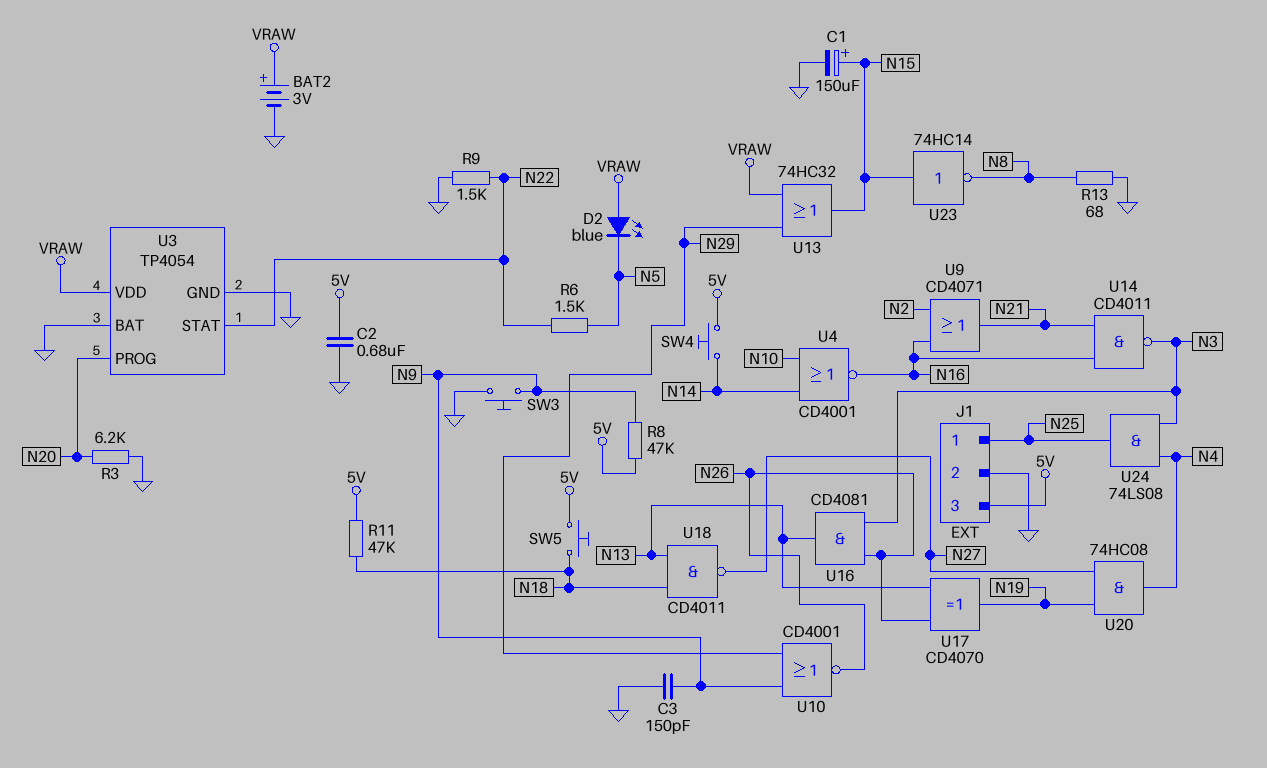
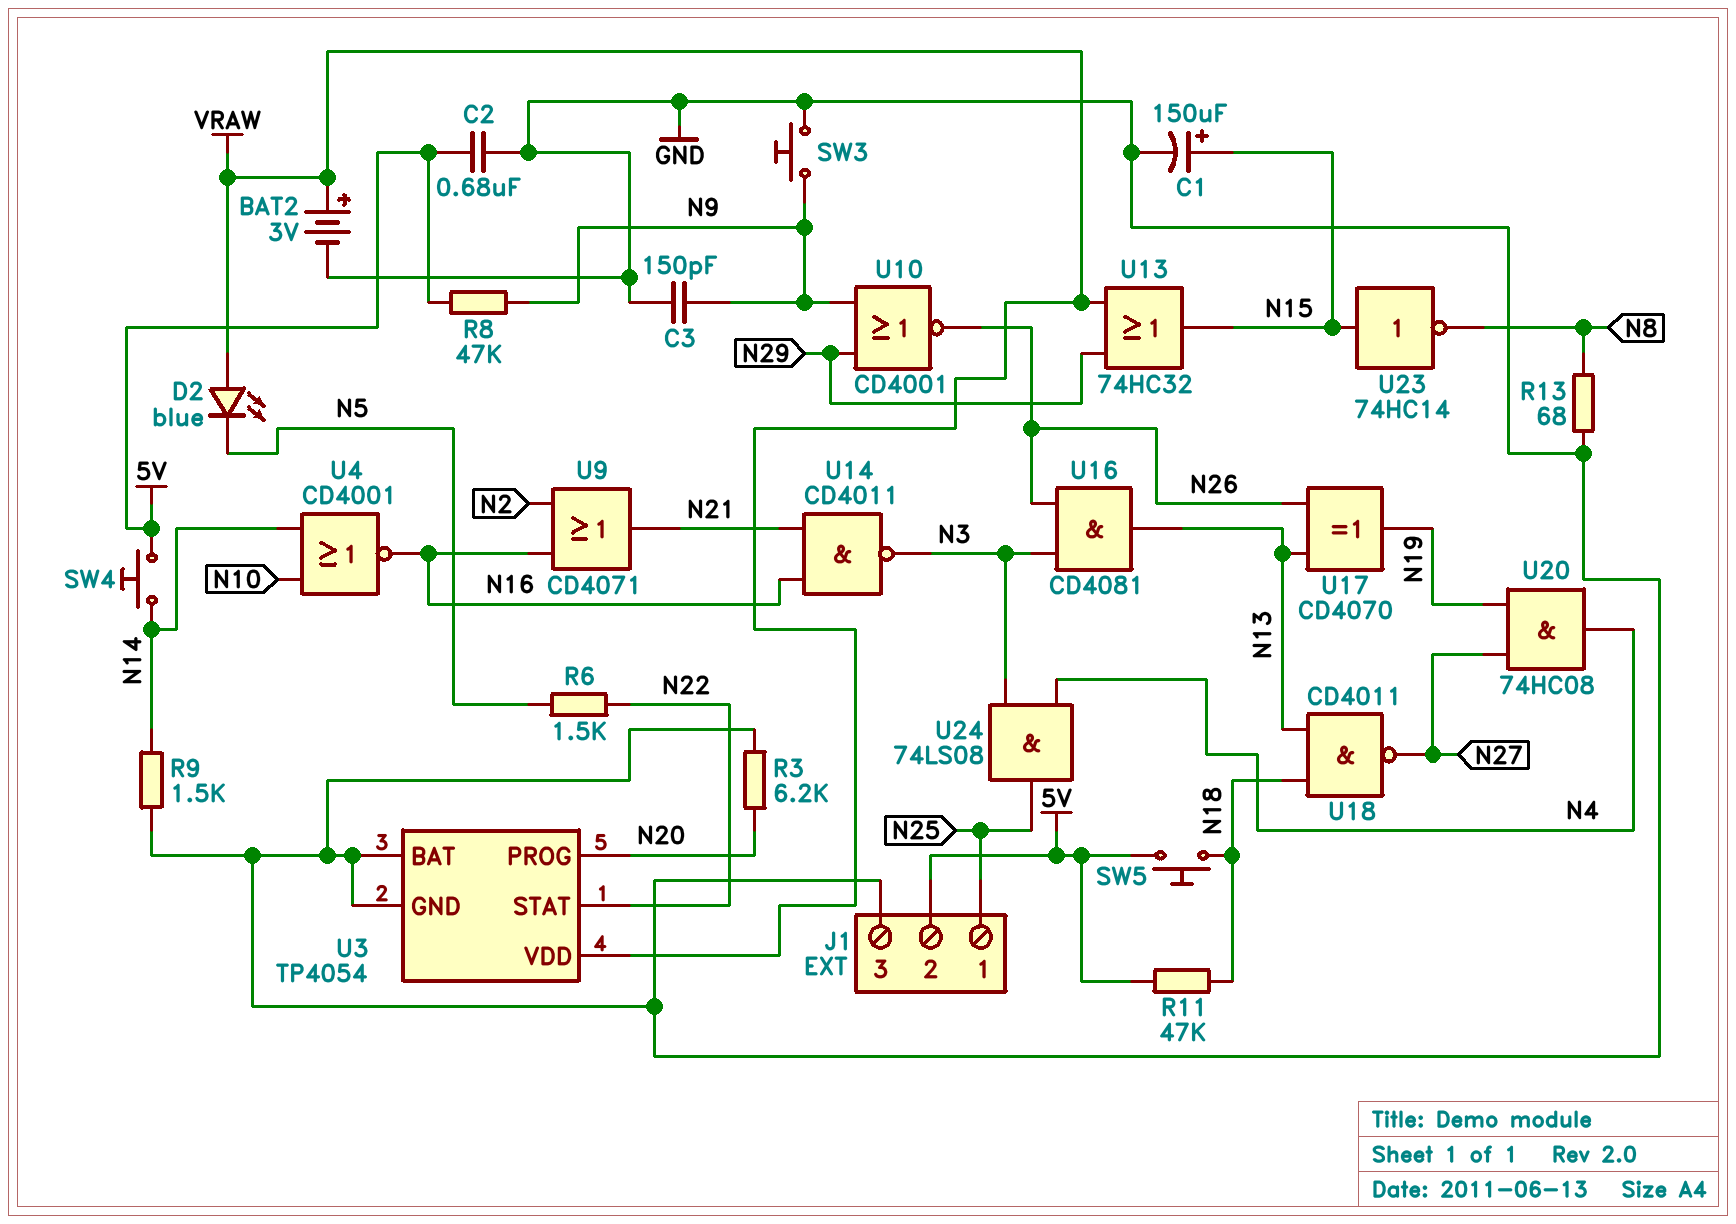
J1 pin 2: GND -> 5V
J1 pin 3: 5V -> GND
R9: 1.5k (GND, N22) -> 1.5k (GND, N14)

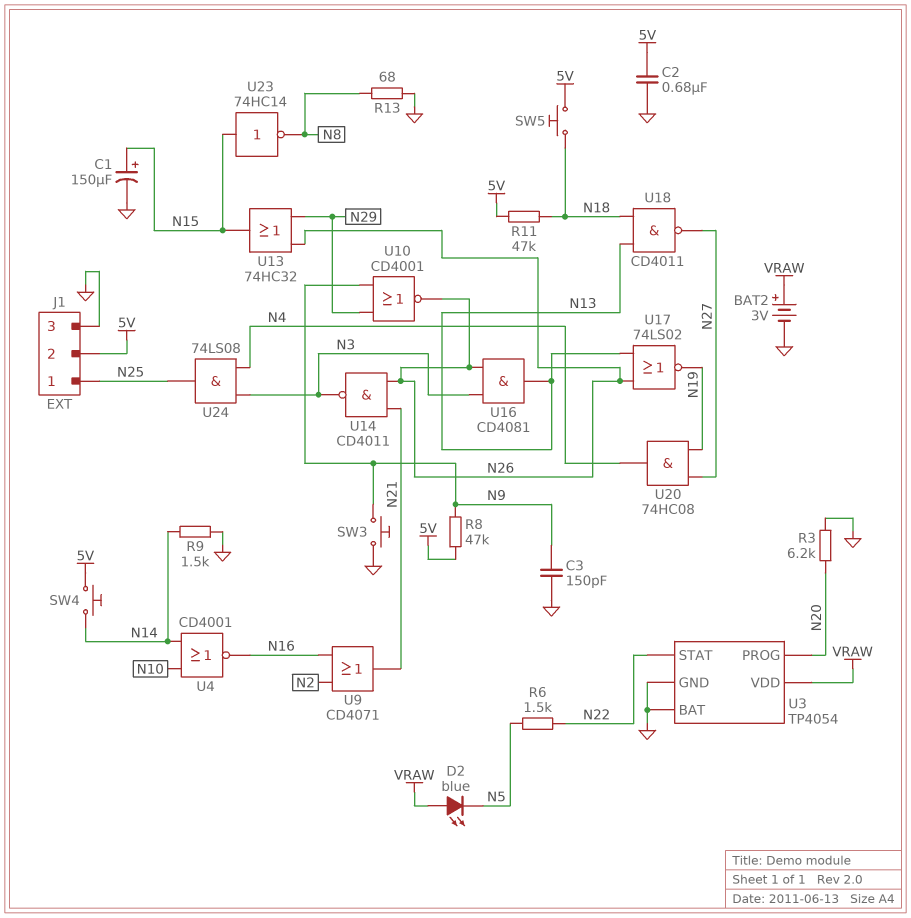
U13: OR 74HC32 (in N29, in VRAW, out N15) -> OR 74HC32 (in N26, in N29, out N15)
U14: NAND CD4011 (in N16, in N21, out N3) -> NAND CD4011 (in N21, in N26, out N3)
U17: XOR CD4070 (in N13, in N26, out N19) -> NOR 74LS02 (in N13, in N26, out N19)

